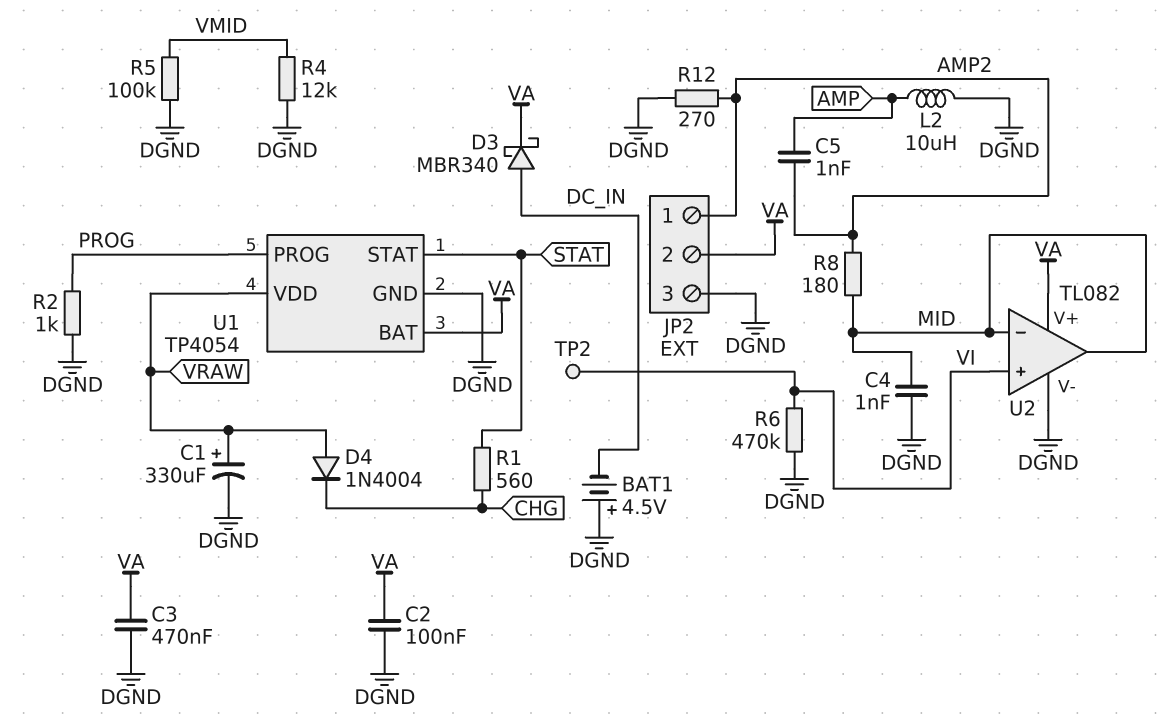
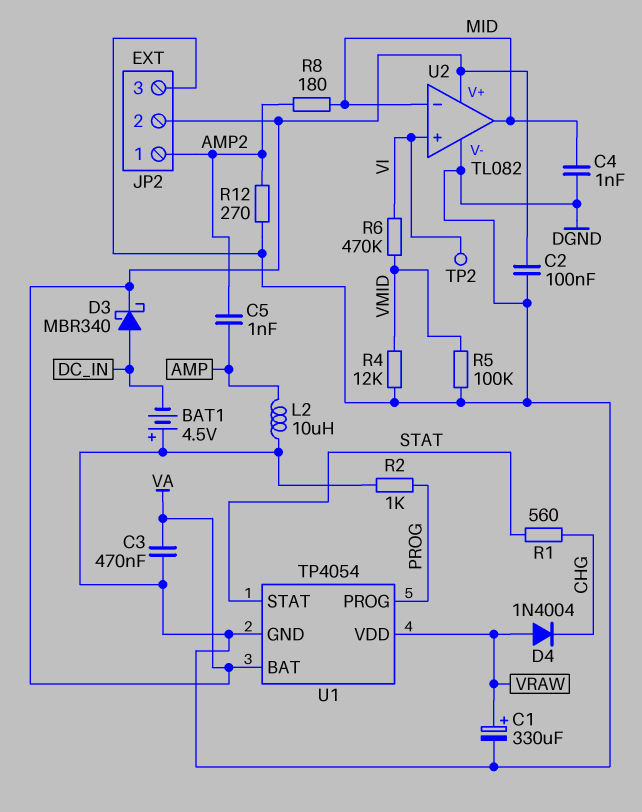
R6: 470k (DGND, VI) -> 470k (VI, VMID)

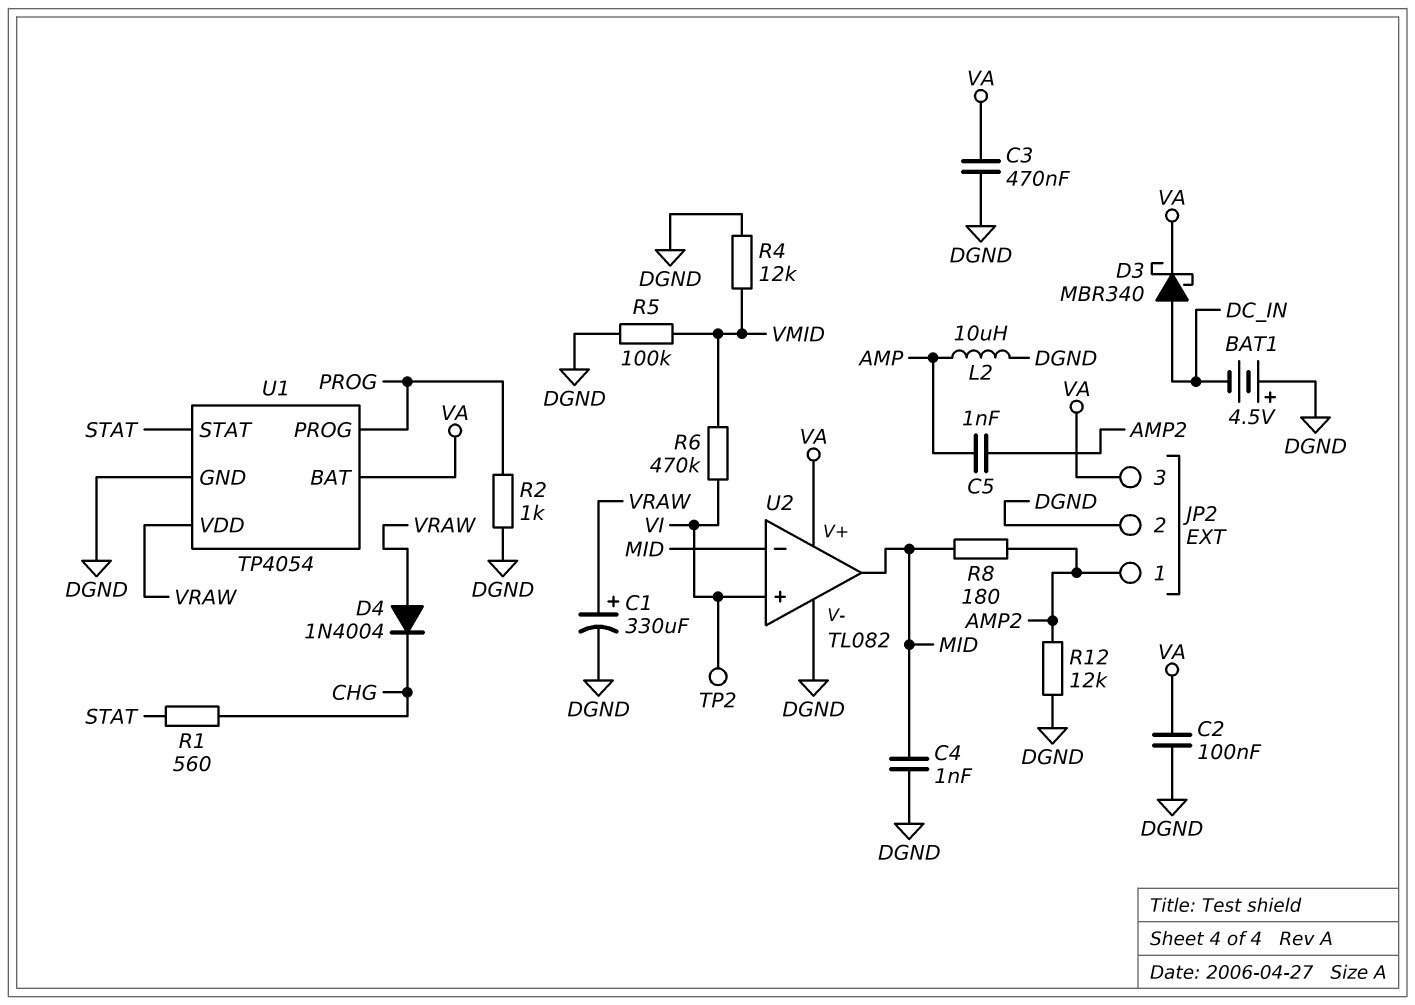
JP2 pin 2: VA -> DGND
JP2 pin 3: DGND -> VA
R12: 270 (AMP2, DGND) -> 12k (AMP2, DGND)

